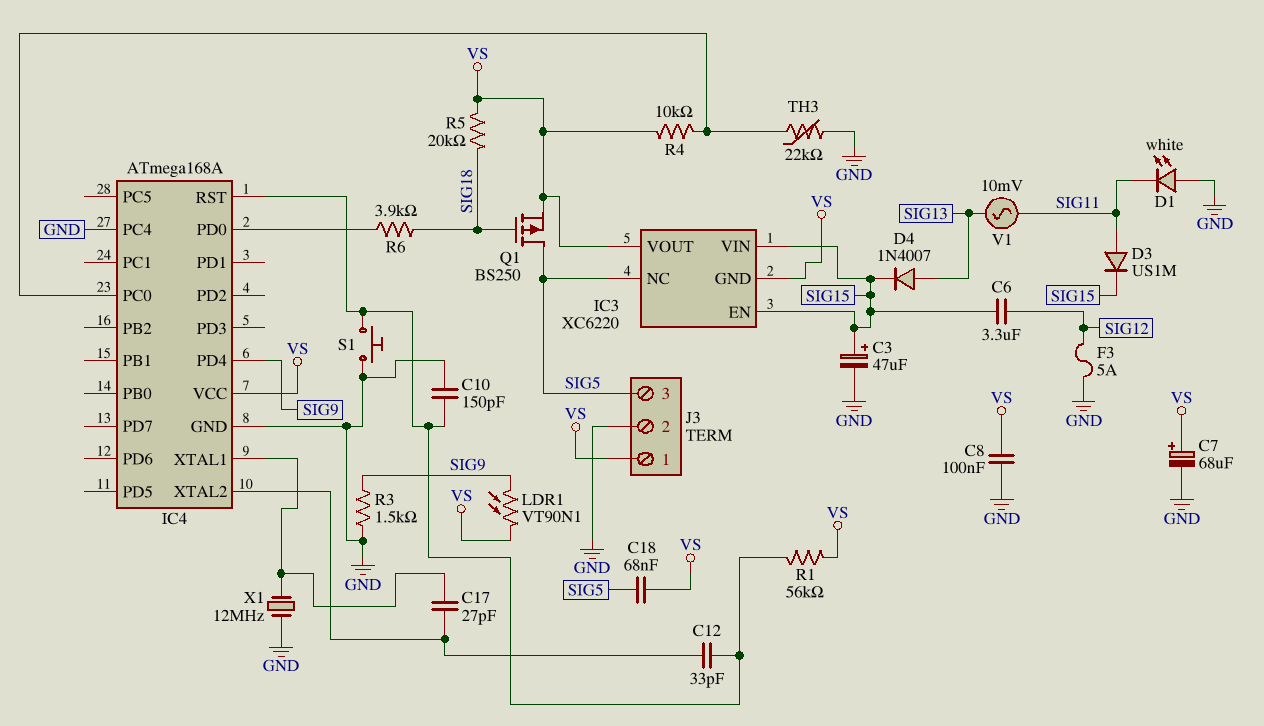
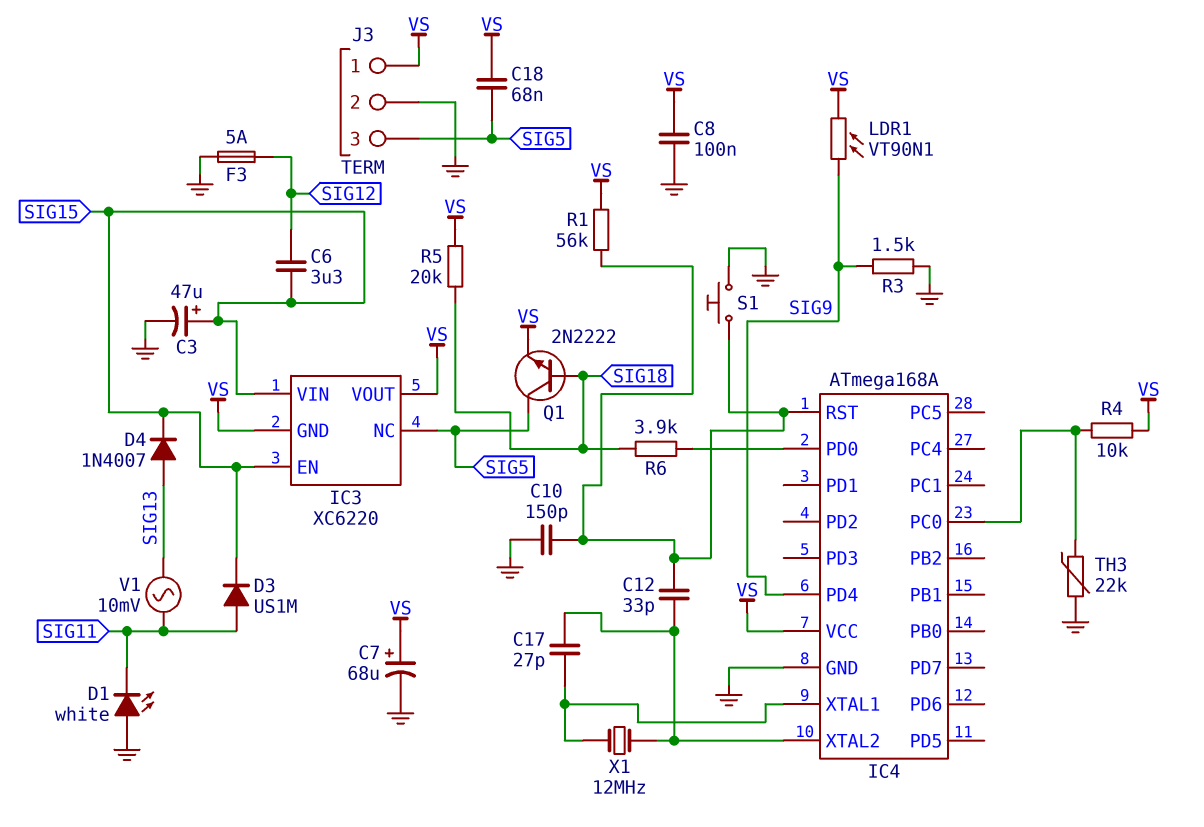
IC4 pin PC4: GND -> none
Q1: PMOS BS250 (G SIG18, D SIG5, S VS) -> NPN 2N2222 (B SIG18, C SIG5, E VS)
X1: 12MHz (GND, IC4/XTAL1) -> 12MHz (IC4/XTAL1, IC4/XTAL2)

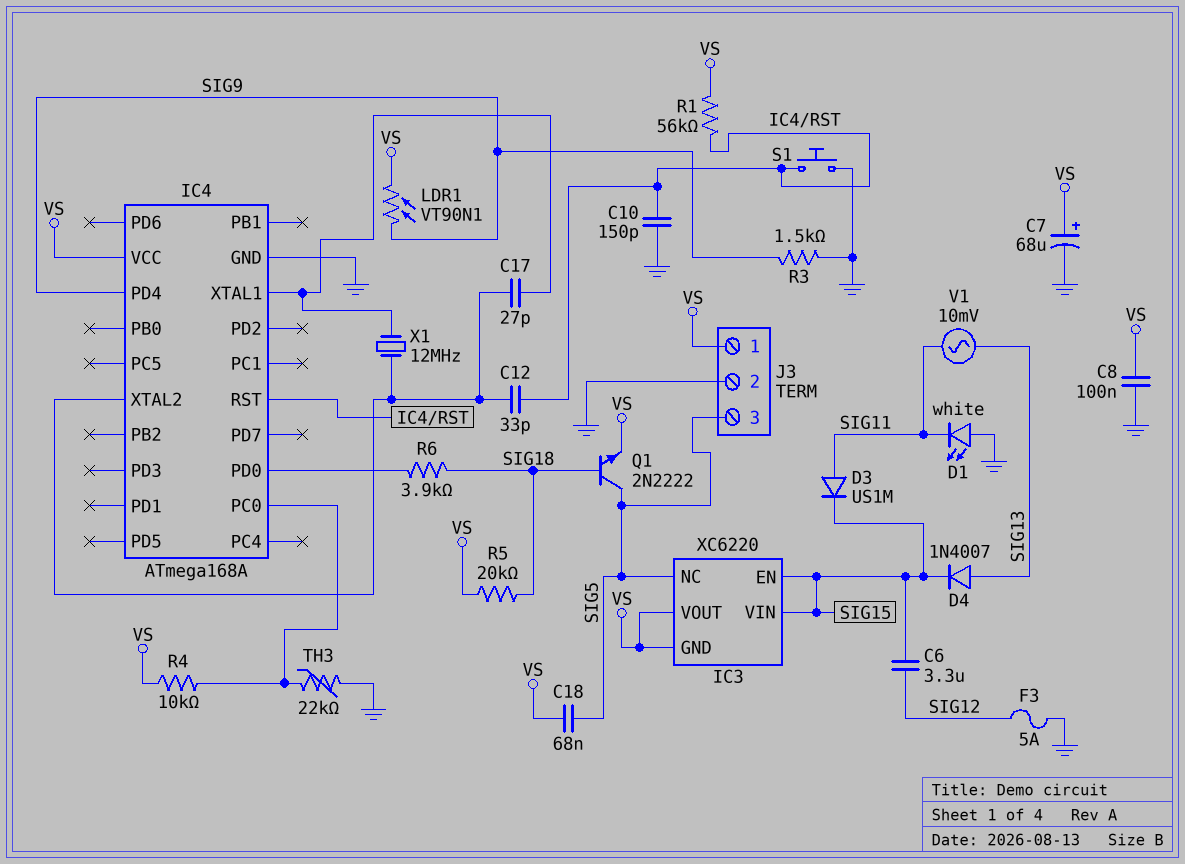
C3: 47uF (plus SIG15, minus GND) -> none

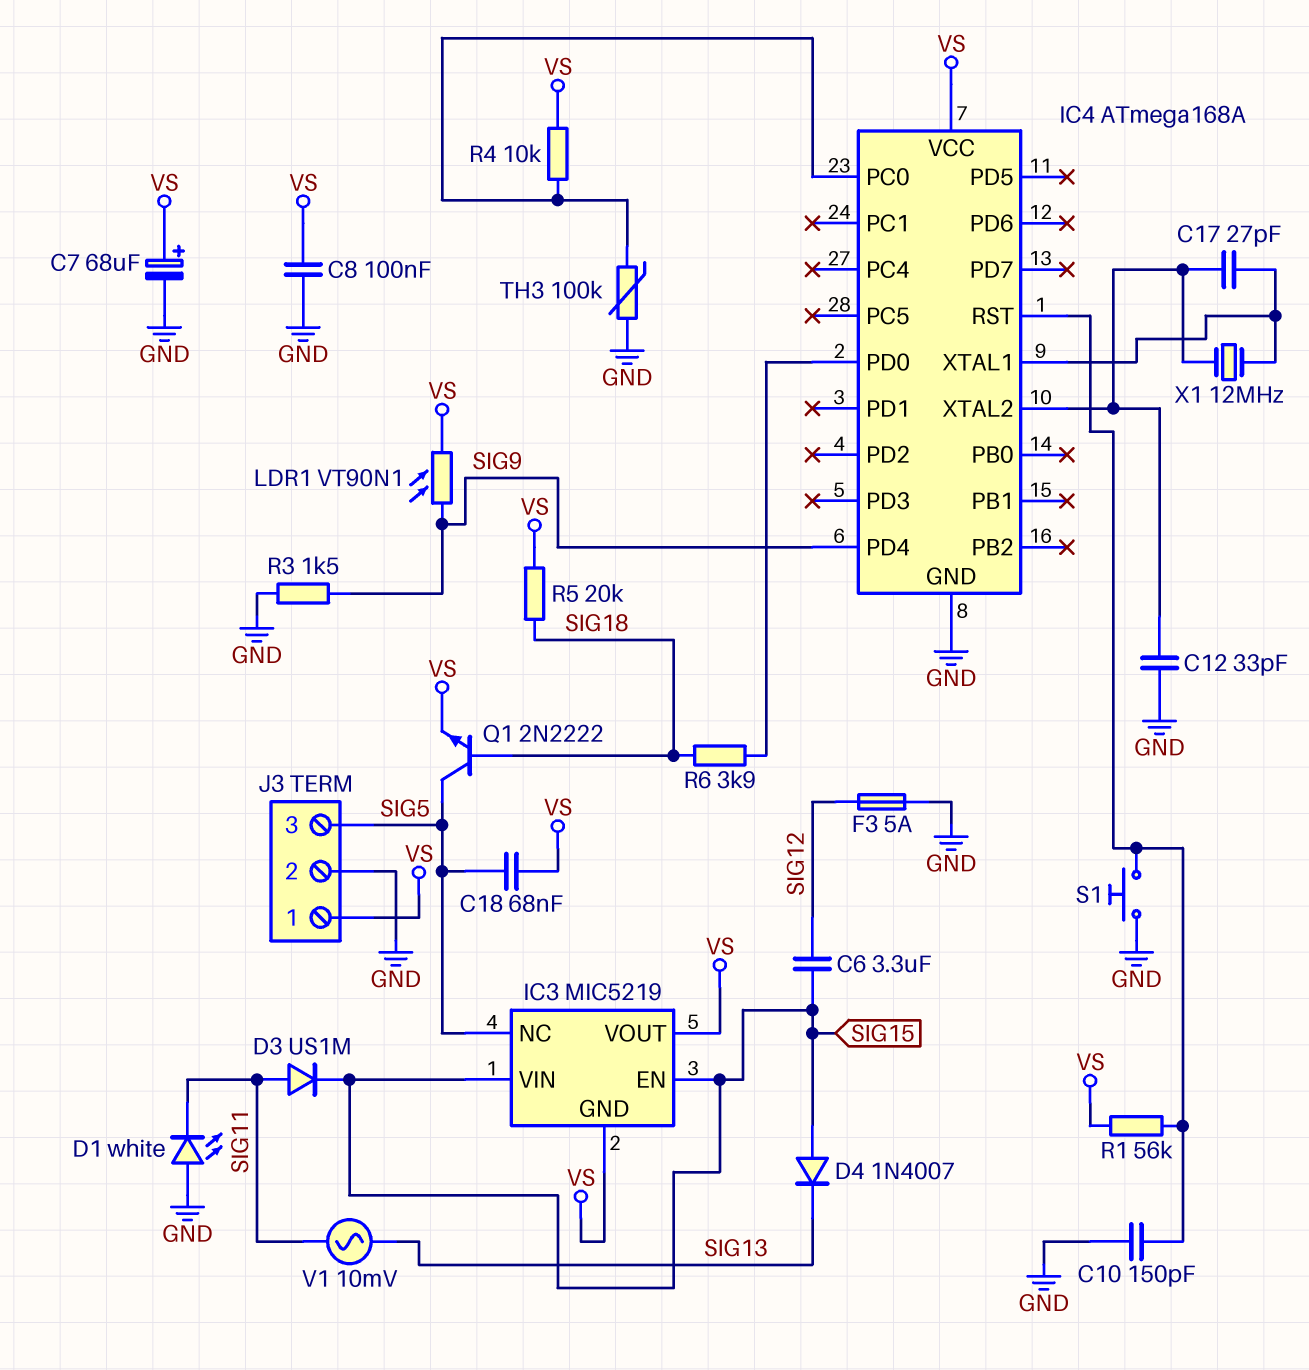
C12: 33pF (IC4/RST, IC4/XTAL2) -> 33pF (GND, IC4/XTAL2)
D4: diode 1N4007 (A SIG13, K SIG15) -> diode 1N4007 (A SIG15, K SIG13)
IC3: XC6220 -> MIC5219
TH3: 22k (GND, IC4/PC0) -> 100k (GND, IC4/PC0)

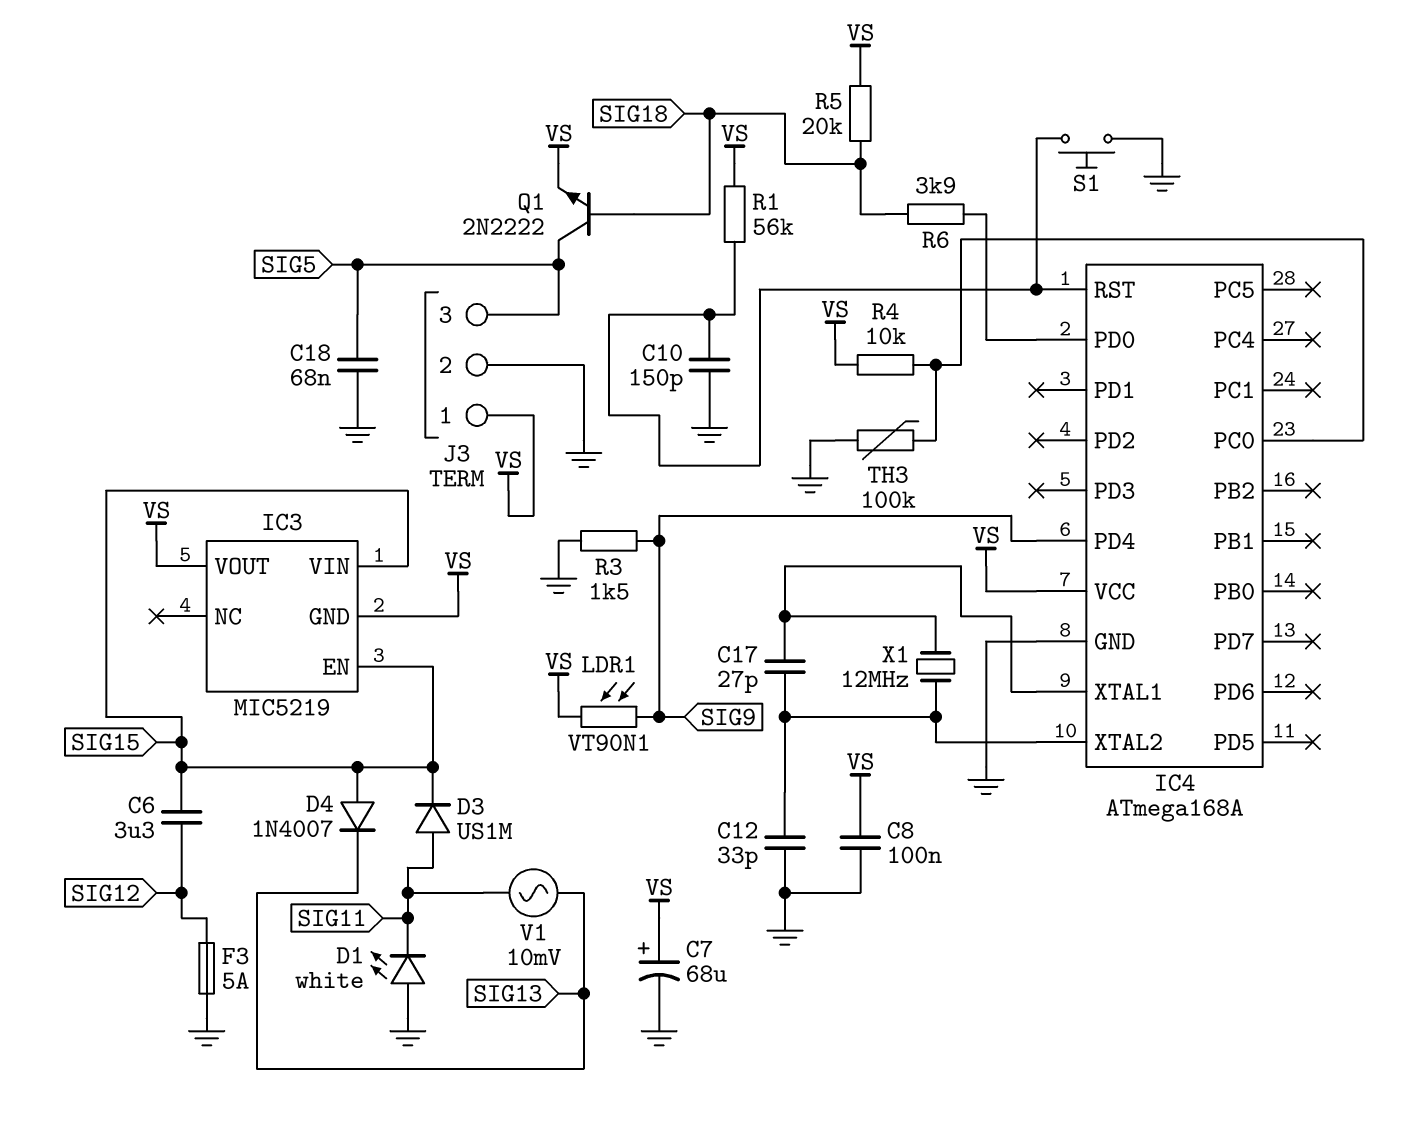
C18: 68nF (SIG5, VS) -> 68nF (GND, SIG5)
IC3 pin NC: SIG5 -> none

